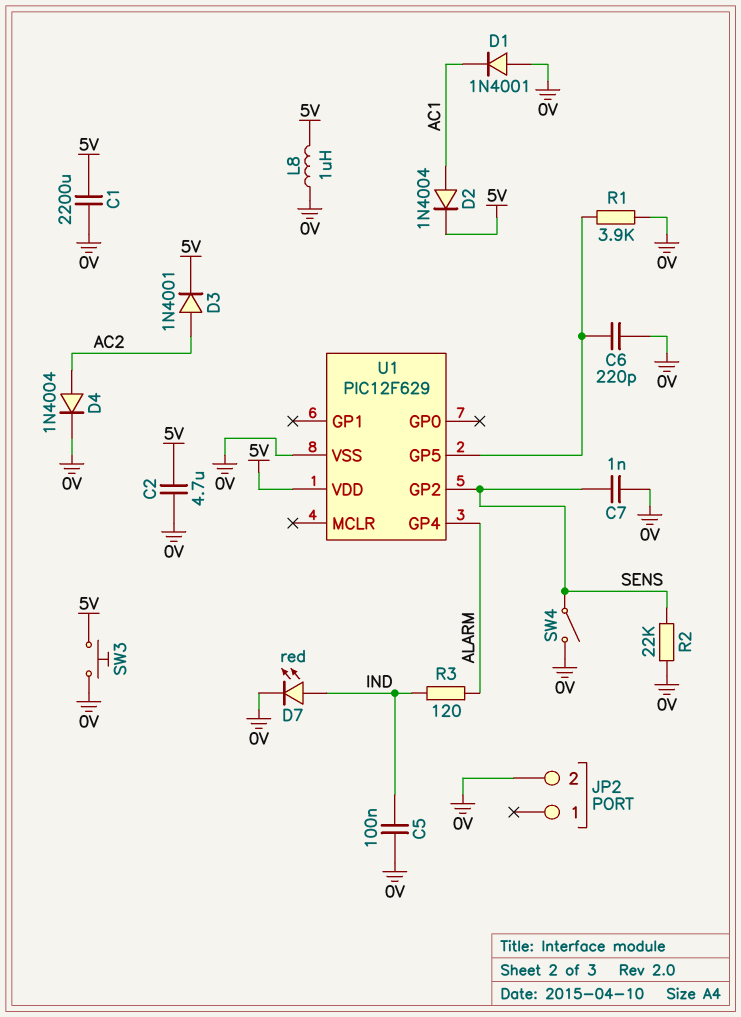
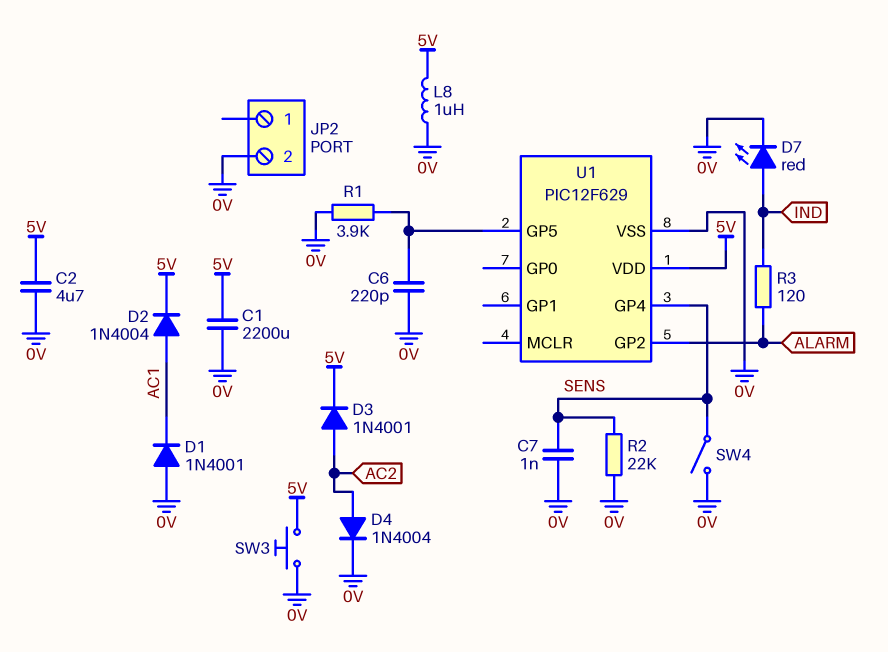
C5: 100nF (0V, IND) -> none
U1 pin GP2: SENS -> ALARM
U1 pin GP4: ALARM -> SENS

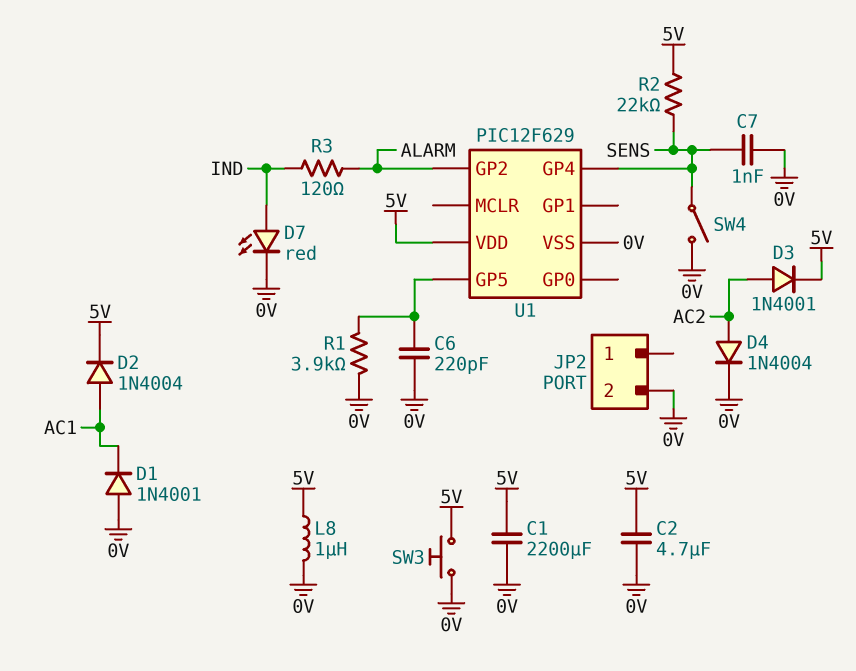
R2: 22k (0V, SENS) -> 22k (5V, SENS)

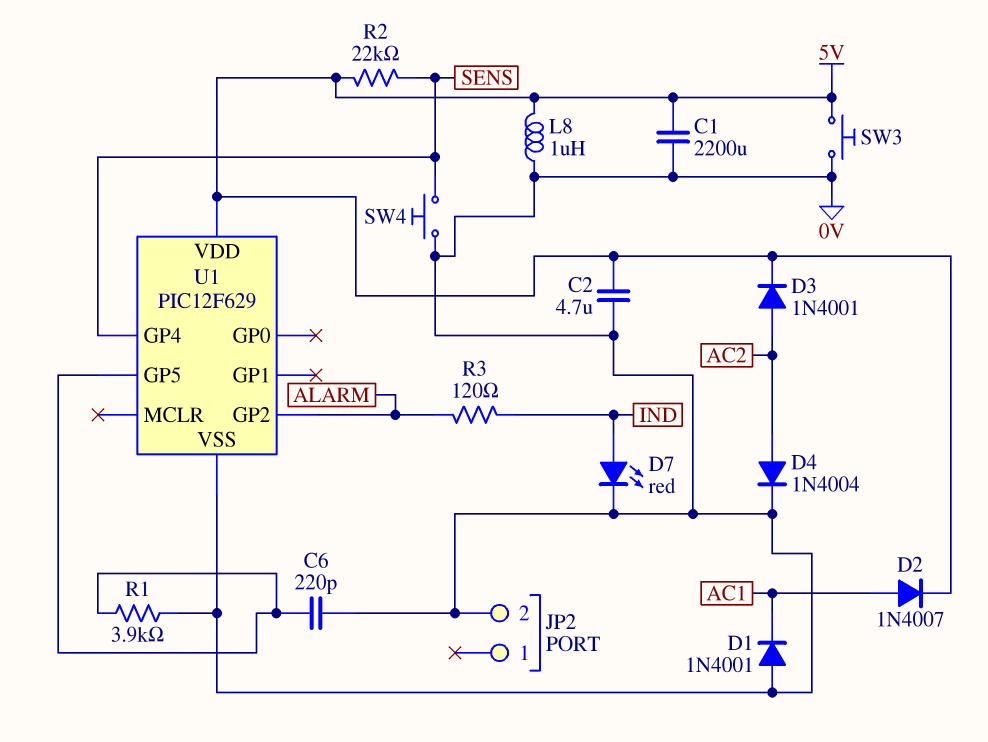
C7: 1nF (0V, SENS) -> none
D2: diode 1N4004 (A AC1, K 5V) -> diode 1N4007 (A AC1, K 5V)
SW4: switch (0V, SENS) -> button (0V, SENS)

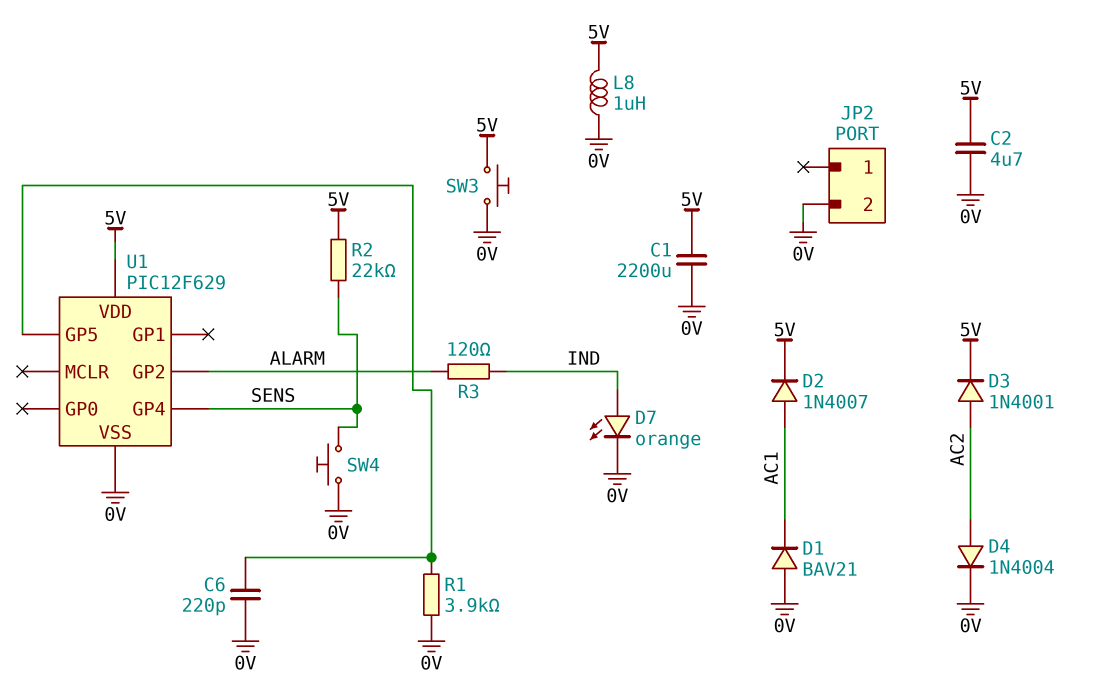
D1: diode 1N4001 (A 0V, K AC1) -> diode BAV21 (A 0V, K AC1)
D7: LED red (A IND, K 0V) -> LED orange (A IND, K 0V)

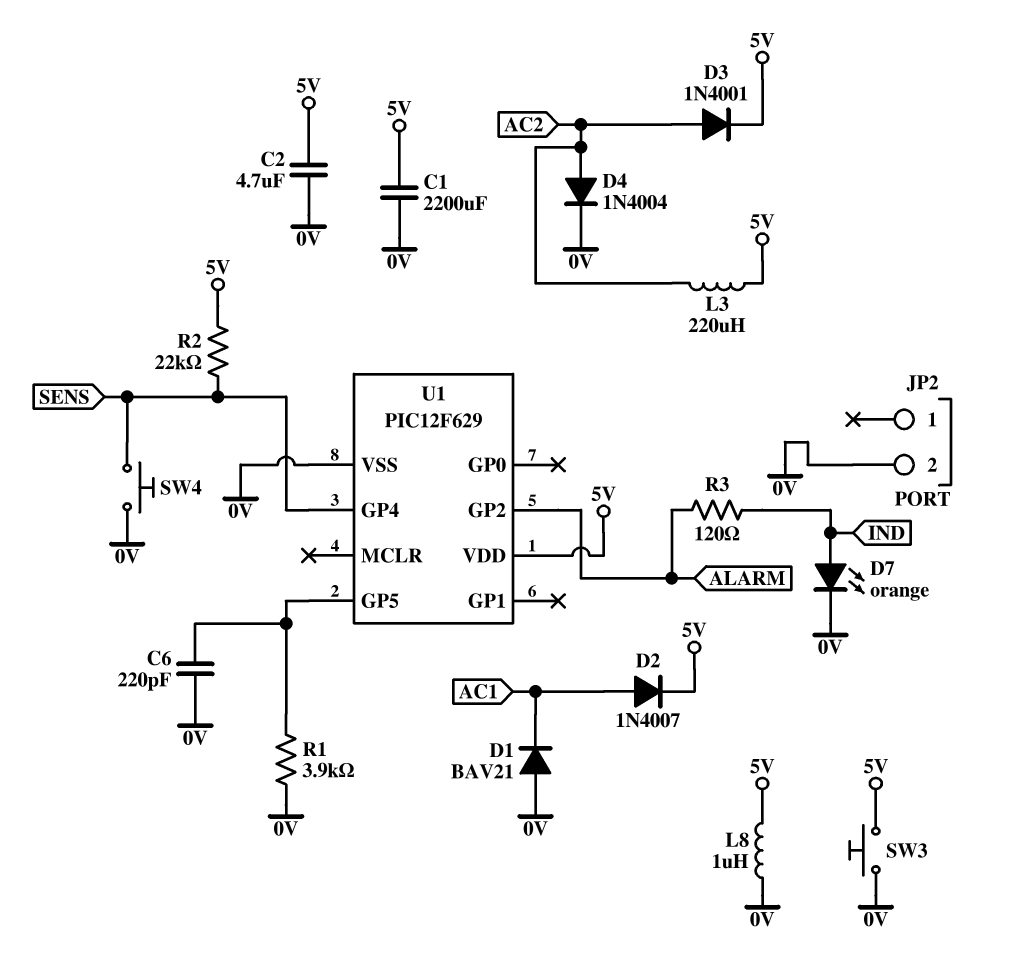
L3: none -> 220uH (5V, AC2)

